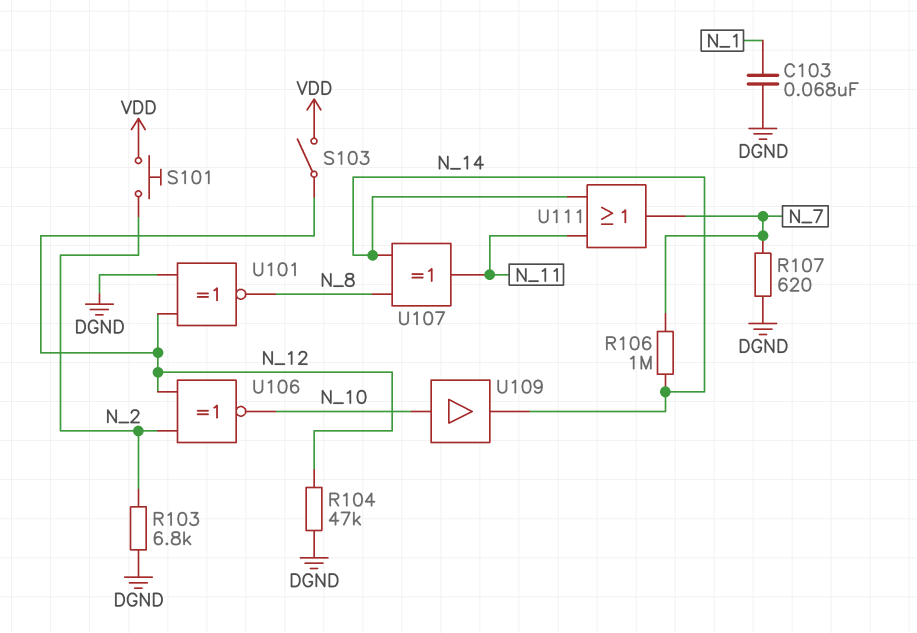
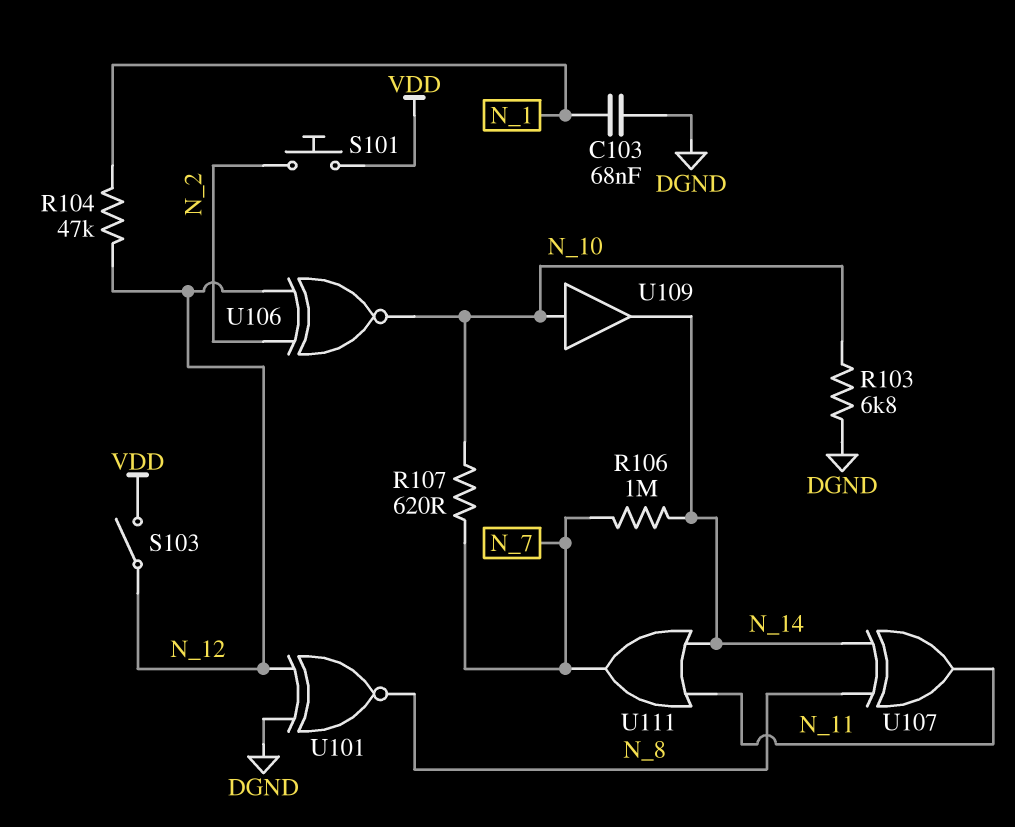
R103: 6.8k (DGND, N_2) -> 6.8k (DGND, N_10)
R104: 47k (DGND, N_12) -> 47k (N_1, N_12)
R107: 620 (DGND, N_7) -> 620 (N_7, N_10)

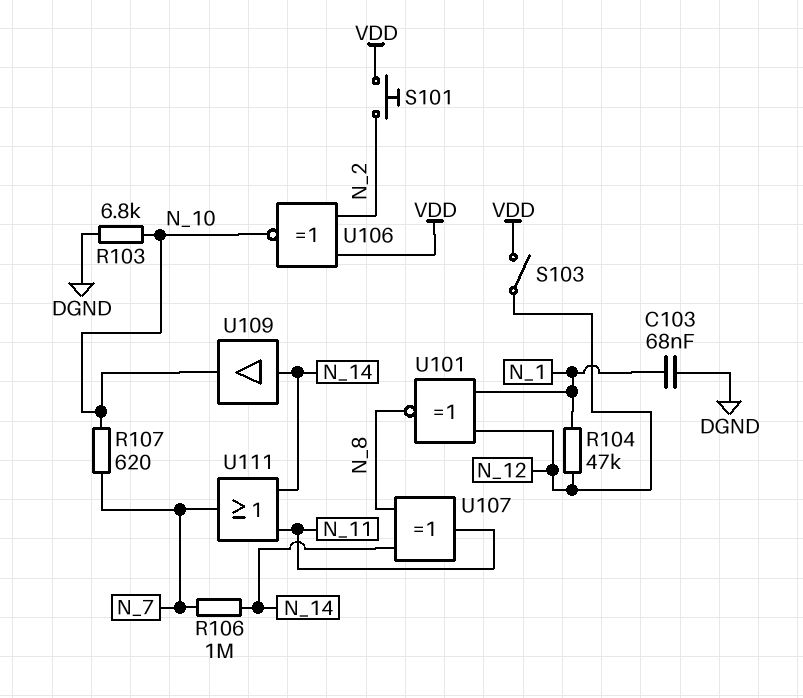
U101: XNOR (in DGND, in N_12, out N_8) -> XNOR (in N_1, in N_12, out N_8)
U106: XNOR (in N_2, in N_12, out N_10) -> XNOR (in N_2, in VDD, out N_10)
U109: buffer (in N_10, out N_14) -> buffer (in N_14, out N_10)

